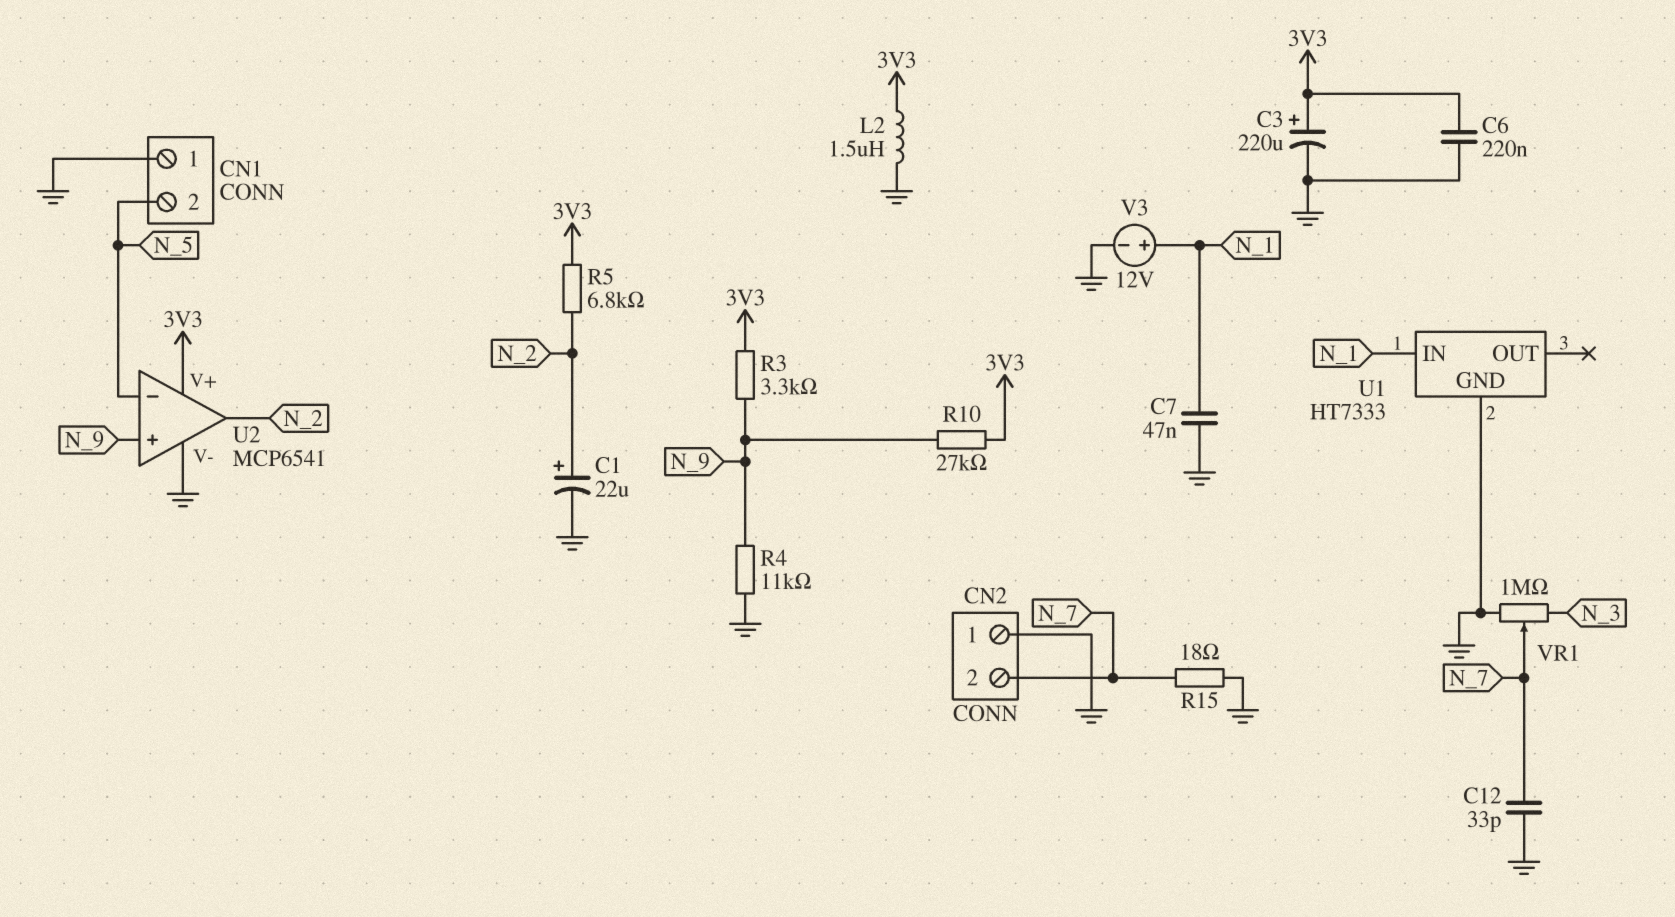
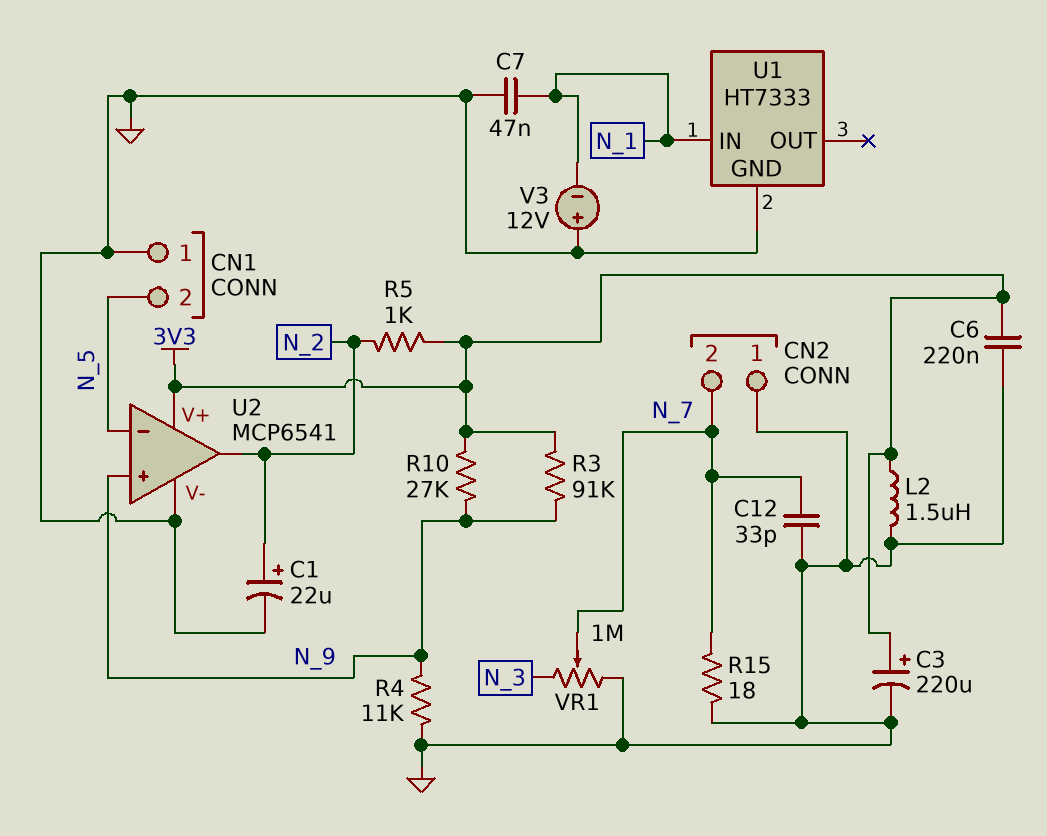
R3: 3.3k (3V3, N_9) -> 91k (3V3, N_9)
R5: 6.8k (3V3, N_2) -> 1k (3V3, N_2)
V3: 12V (plus N_1, minus GND) -> 12V (plus GND, minus N_1)

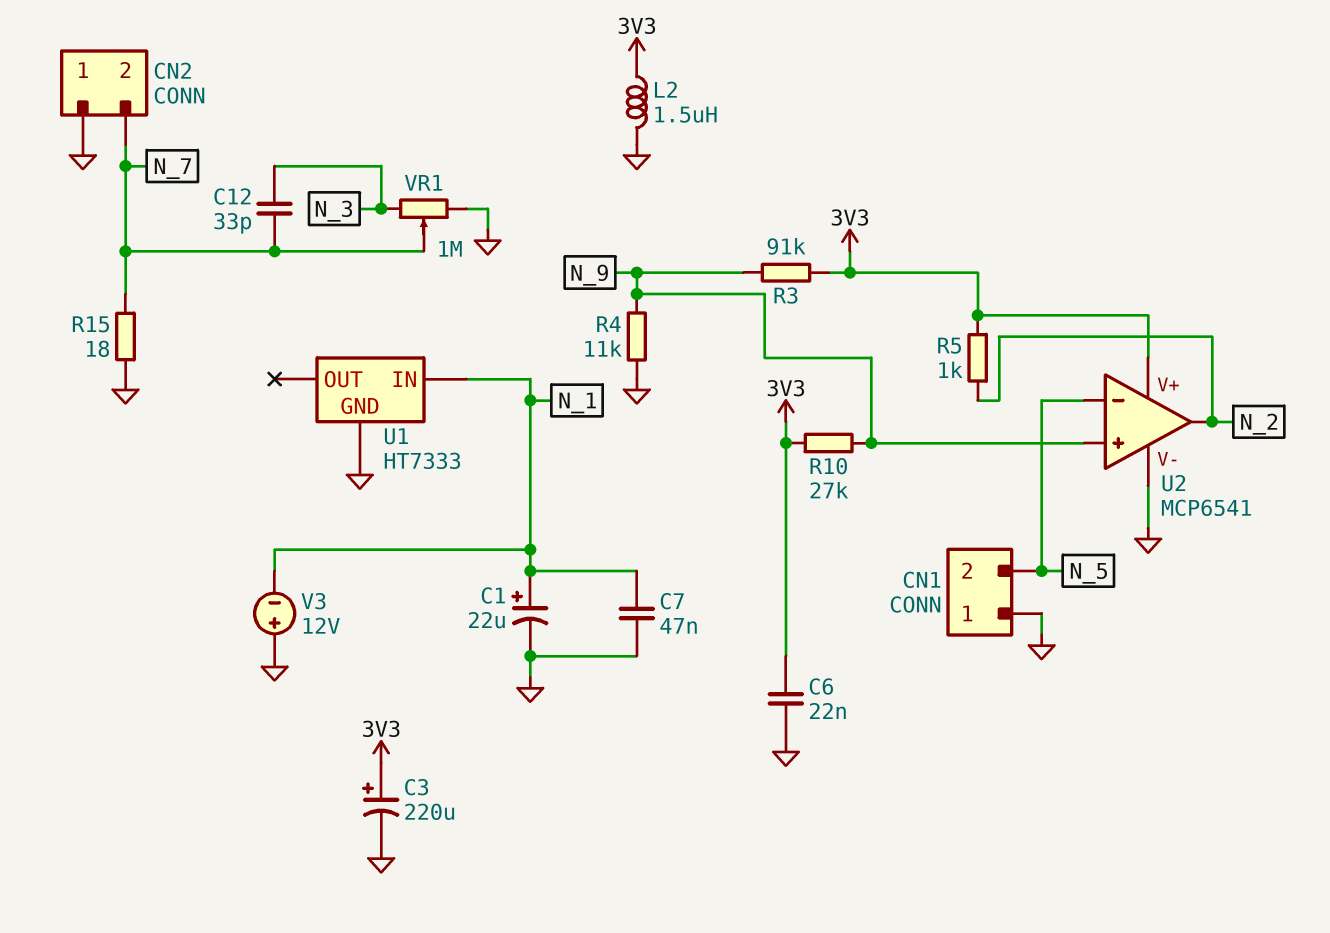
C1: 22uF (plus N_2, minus GND) -> 22uF (plus N_1, minus GND)
C6: 220nF (3V3, GND) -> 22nF (3V3, GND)
C12: 33pF (GND, N_7) -> 33pF (N_3, N_7)

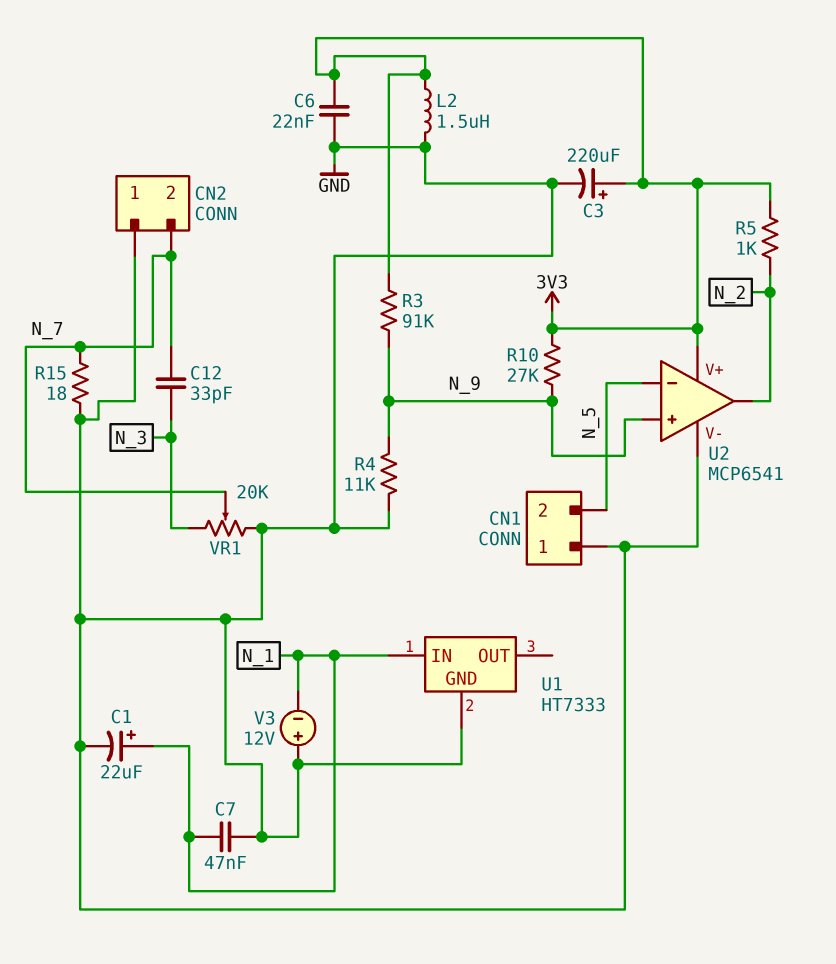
VR1: 1M (GND, N_3, wiper N_7) -> 20k (GND, N_3, wiper N_7)

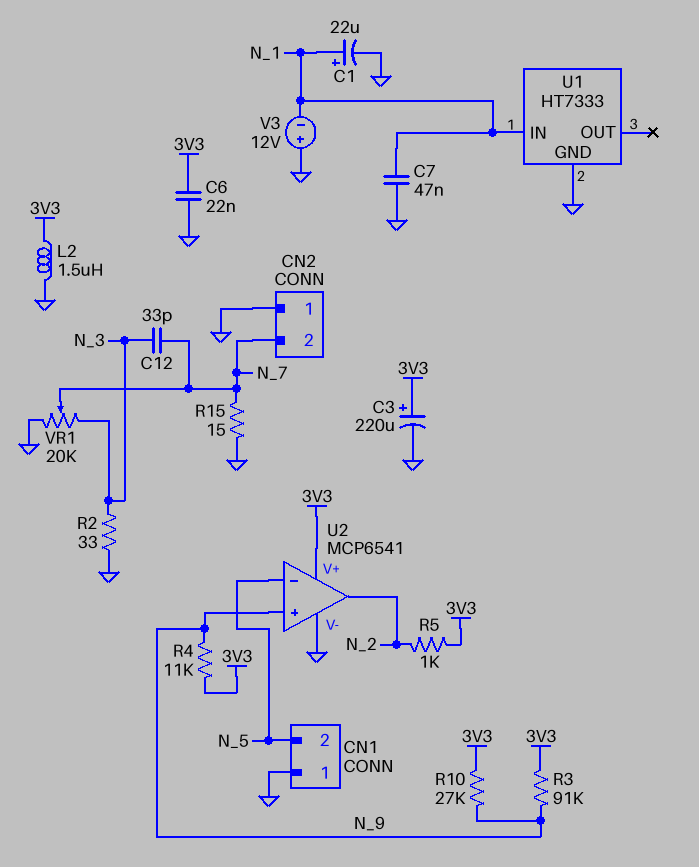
R2: none -> 33 (GND, N_3)
R4: 11k (GND, N_9) -> 11k (3V3, N_9)
R15: 18 (GND, N_7) -> 15 (GND, N_7)

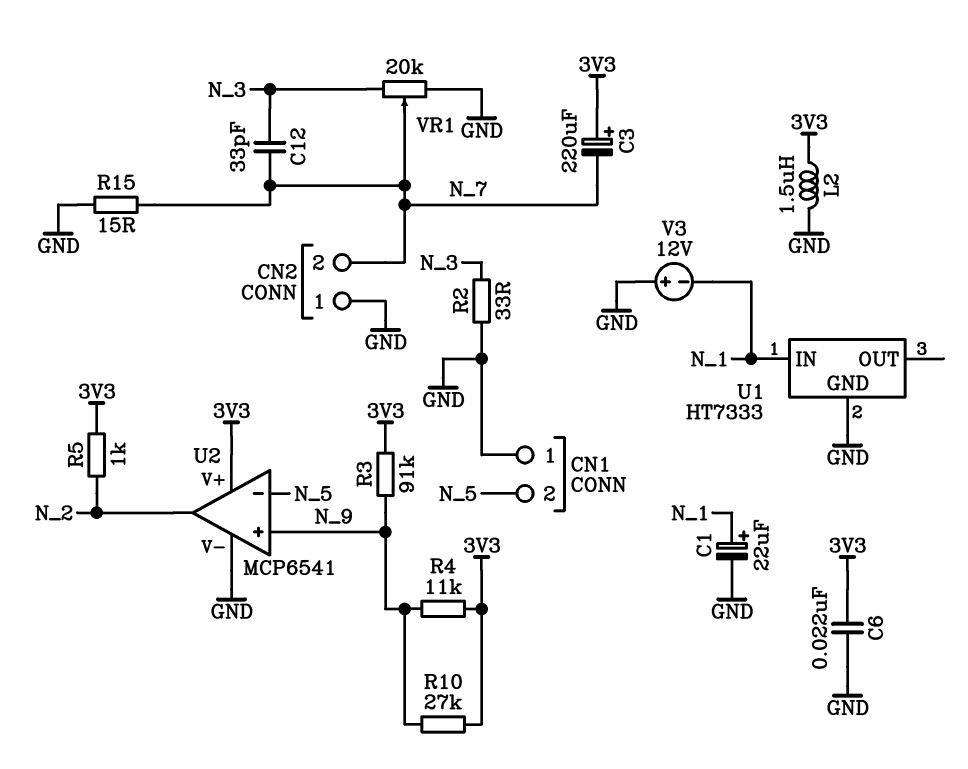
C3: 220uF (plus 3V3, minus GND) -> 220uF (plus 3V3, minus N_7)
C7: 47nF (GND, N_1) -> none

